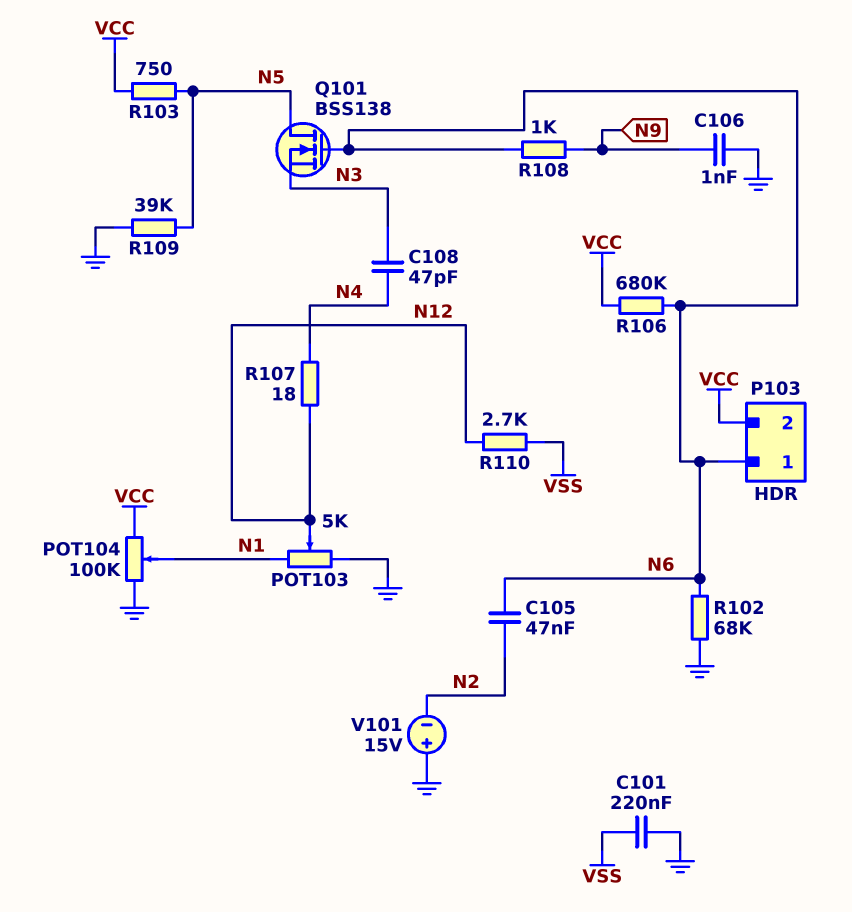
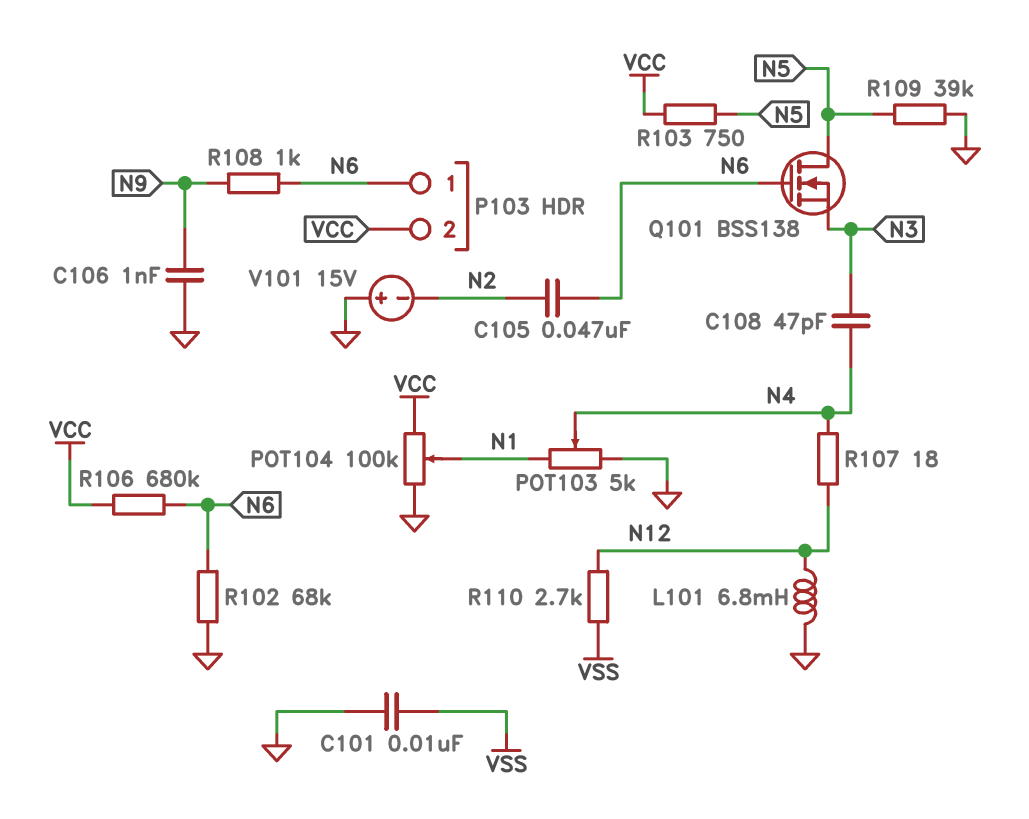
C101: 220nF (GND, VSS) -> 10nF (GND, VSS)
L101: none -> 6.8mH (GND, N12)
POT103: 5k (GND, N1, wiper N12) -> 5k (GND, N1, wiper N4)

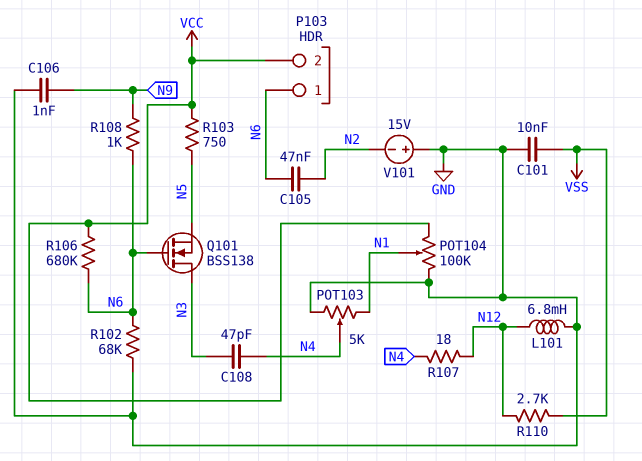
Q101: NMOS BSS138 (G N6, D N5, S N3) -> NMOS BSS138 (G N6, D N3, S N5)
R109: 39k (GND, N5) -> none

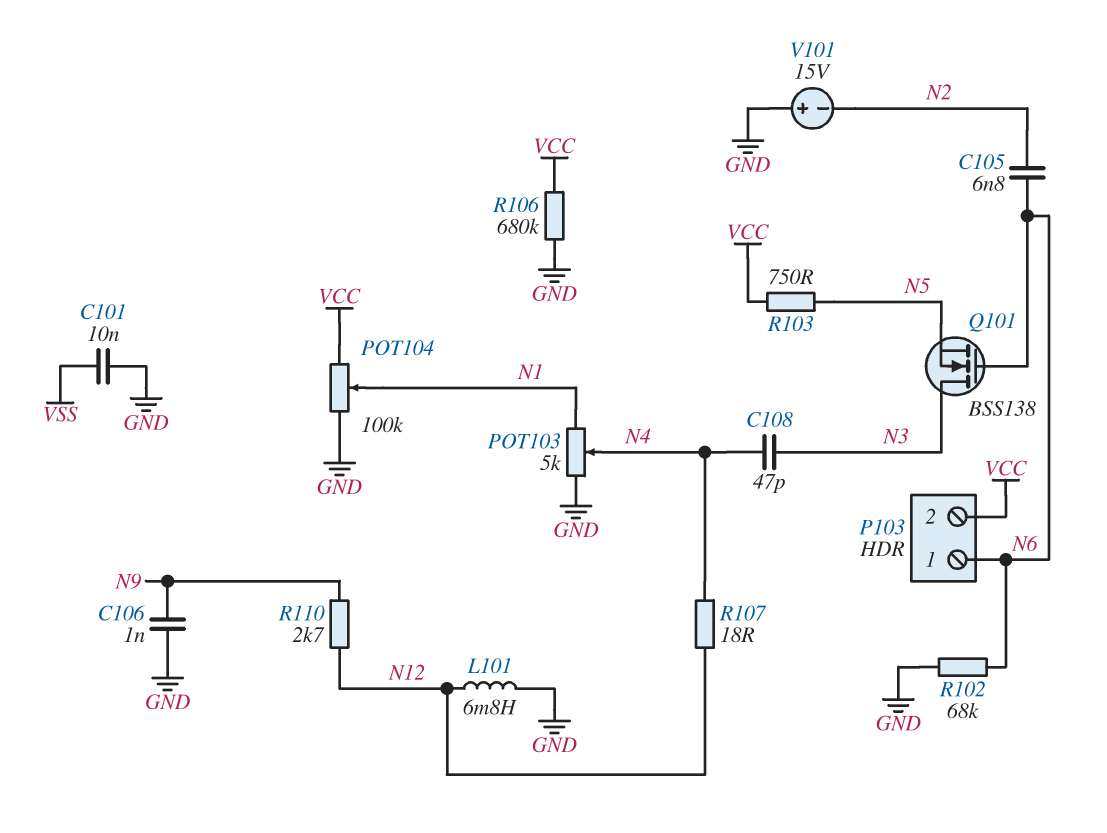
C105: 47nF (N2, N6) -> 6.8nF (N2, N6)
R106: 680k (N6, VCC) -> 680k (GND, VCC)
R108: 1k (N6, N9) -> none
R110: 2.7k (N12, VSS) -> 2.7k (N9, N12)

